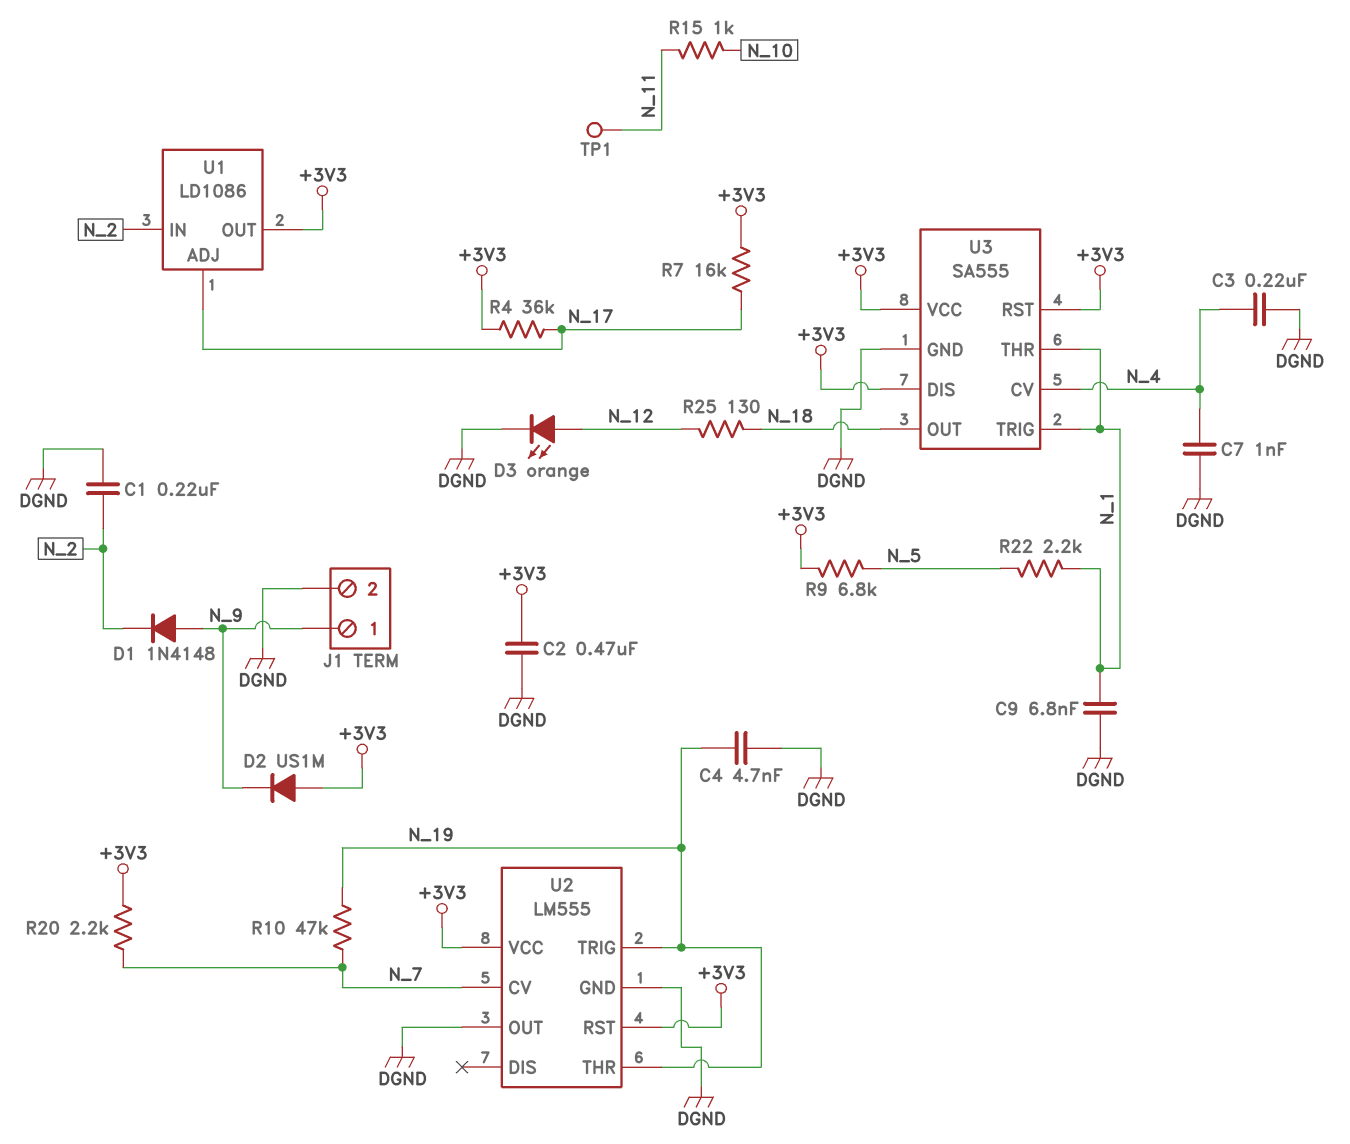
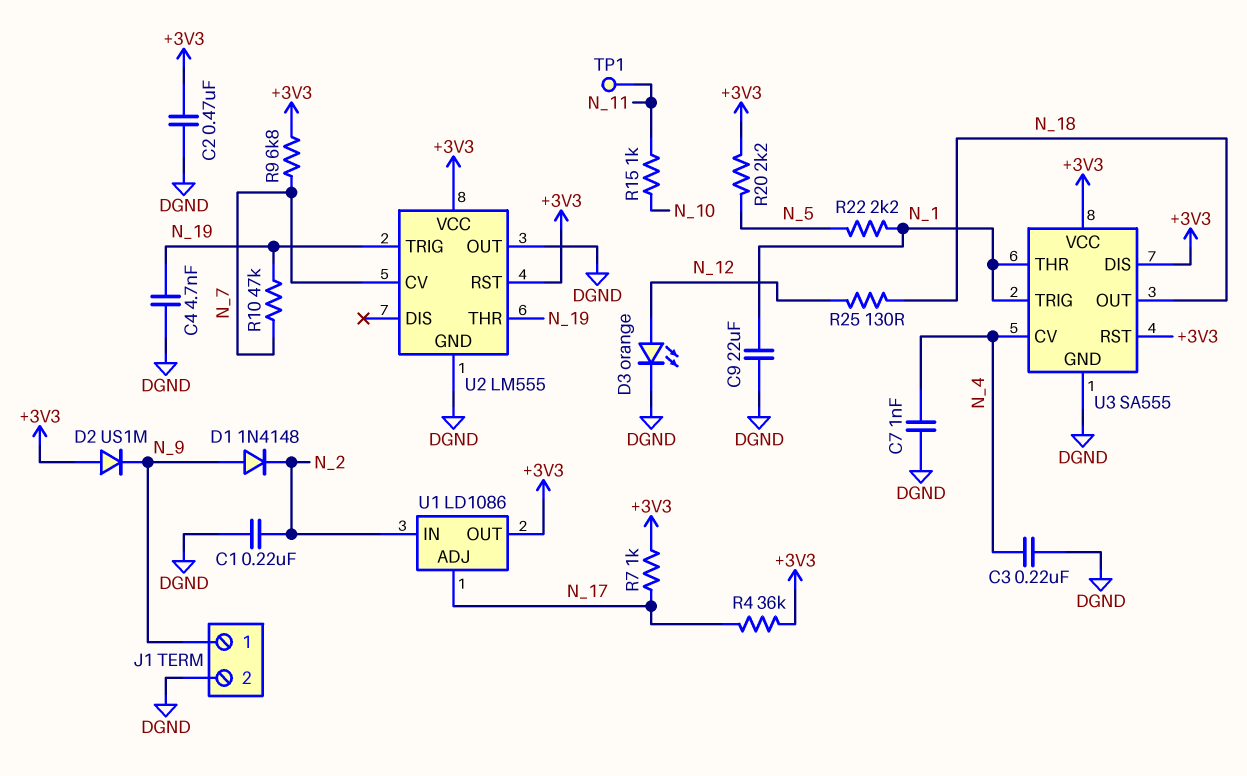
C9: 6.8nF (DGND, N_1) -> 22uF (DGND, N_1)
R7: 16k (+3V3, N_17) -> 1k (+3V3, N_17)
R9: 6.8k (+3V3, N_5) -> 6.8k (+3V3, N_7)
R20: 2.2k (+3V3, N_7) -> 2.2k (+3V3, N_5)

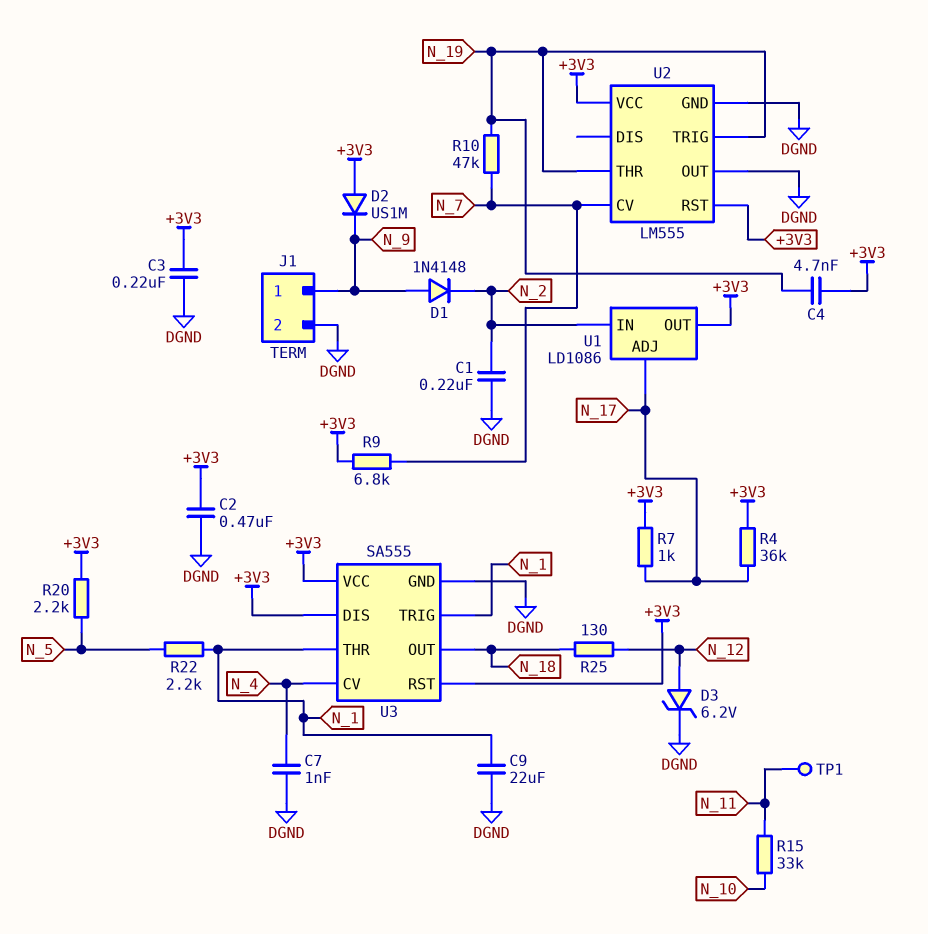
C3: 220nF (DGND, N_4) -> 220nF (+3V3, DGND)
C4: 4.7nF (DGND, N_19) -> 4.7nF (+3V3, N_19)
D3: LED orange (A N_12, K DGND) -> zener 6.2V (A N_12, K DGND)
R15: 1k (N_10, N_11) -> 33k (N_10, N_11)

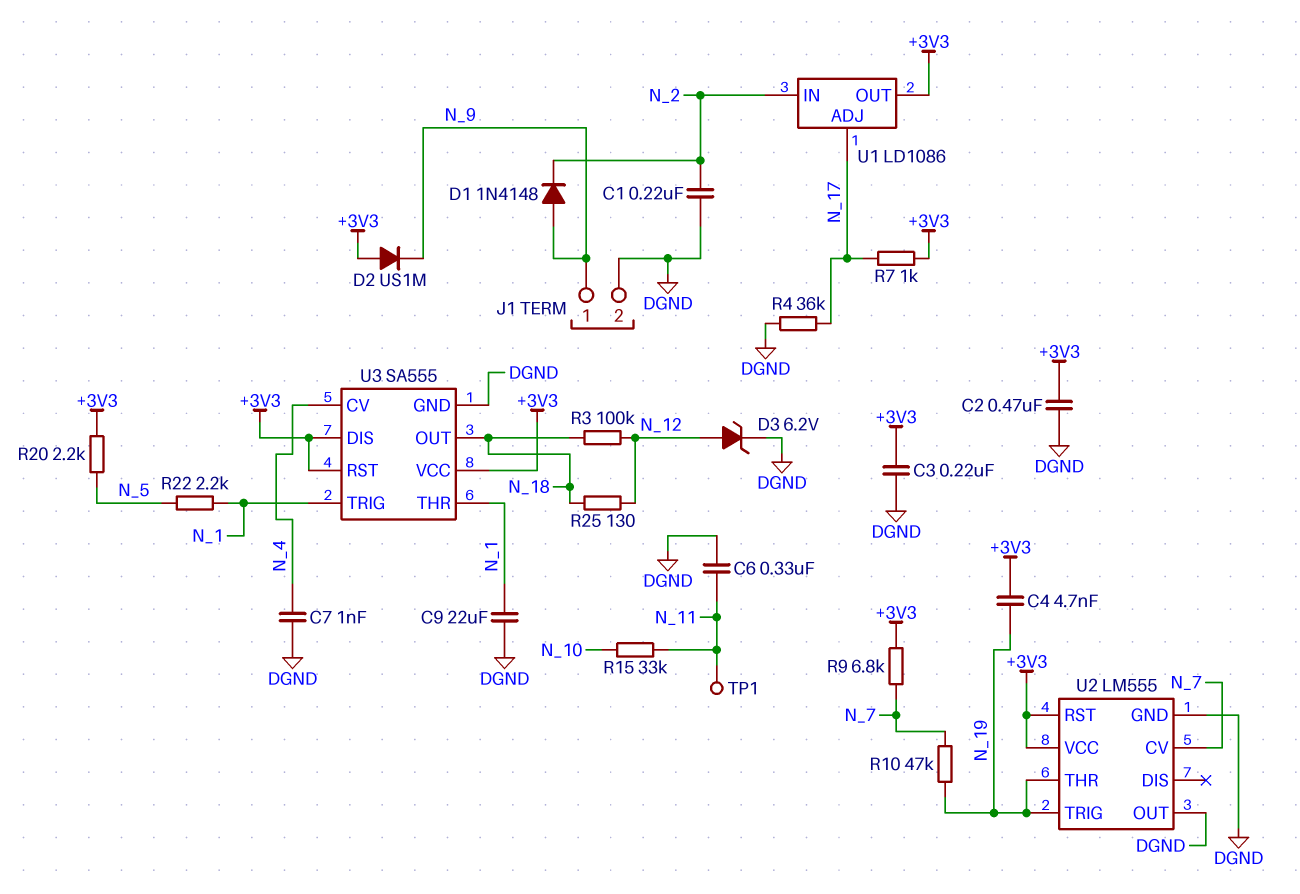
C6: none -> 330nF (DGND, N_11)
R3: none -> 100k (N_12, N_18)
R4: 36k (+3V3, N_17) -> 36k (DGND, N_17)

